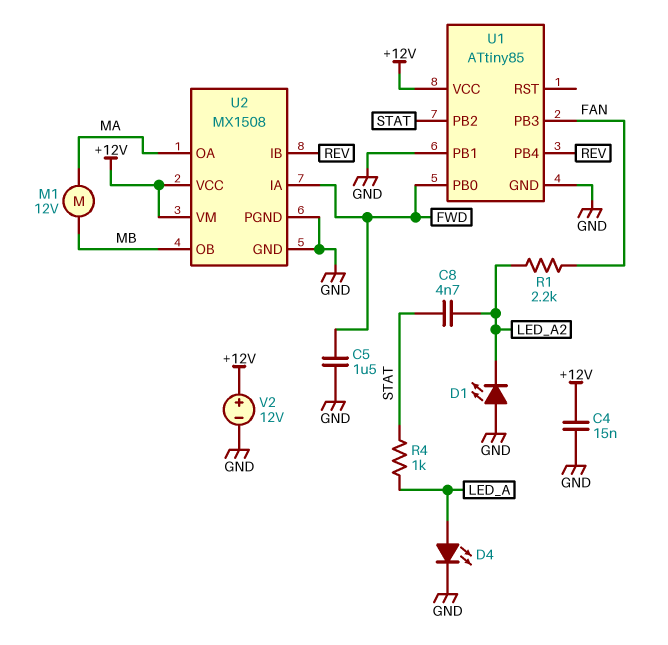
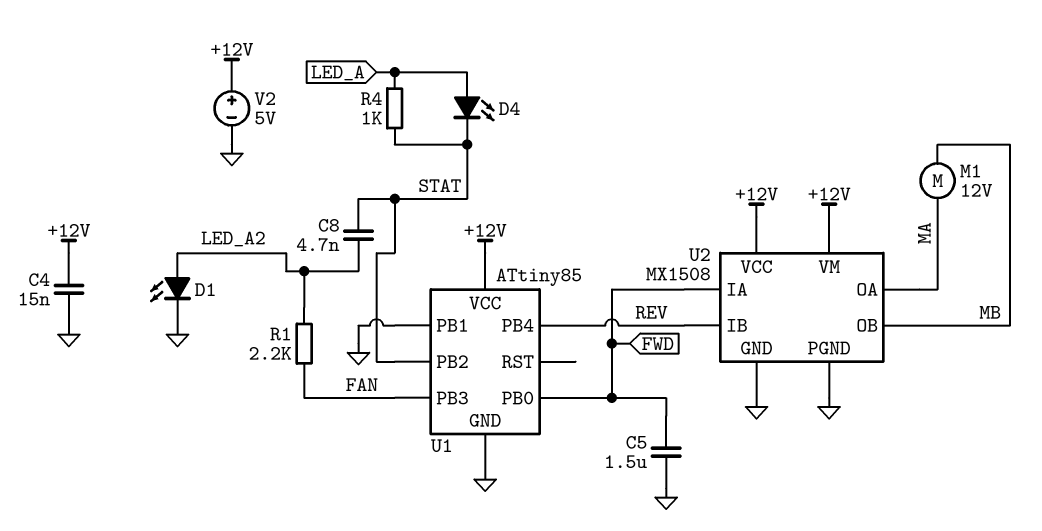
D1: LED (A GND, K LED_A2) -> LED (A LED_A2, K GND)
D4: LED (A LED_A, K GND) -> LED (A LED_A, K STAT)
V2: 12V (plus +12V, minus GND) -> 5V (plus +12V, minus GND)

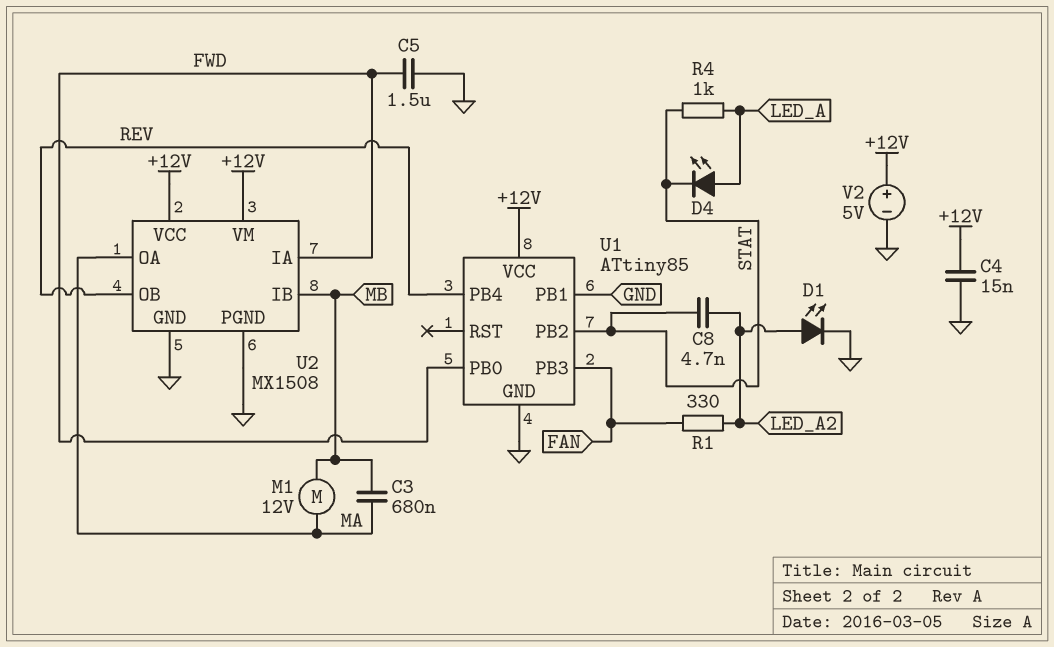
C3: none -> 680nF (MA, MB)
R1: 2.2k (FAN, LED_A2) -> 330 (FAN, LED_A2)
U2 pin IB: REV -> MB
U2 pin OB: MB -> REV

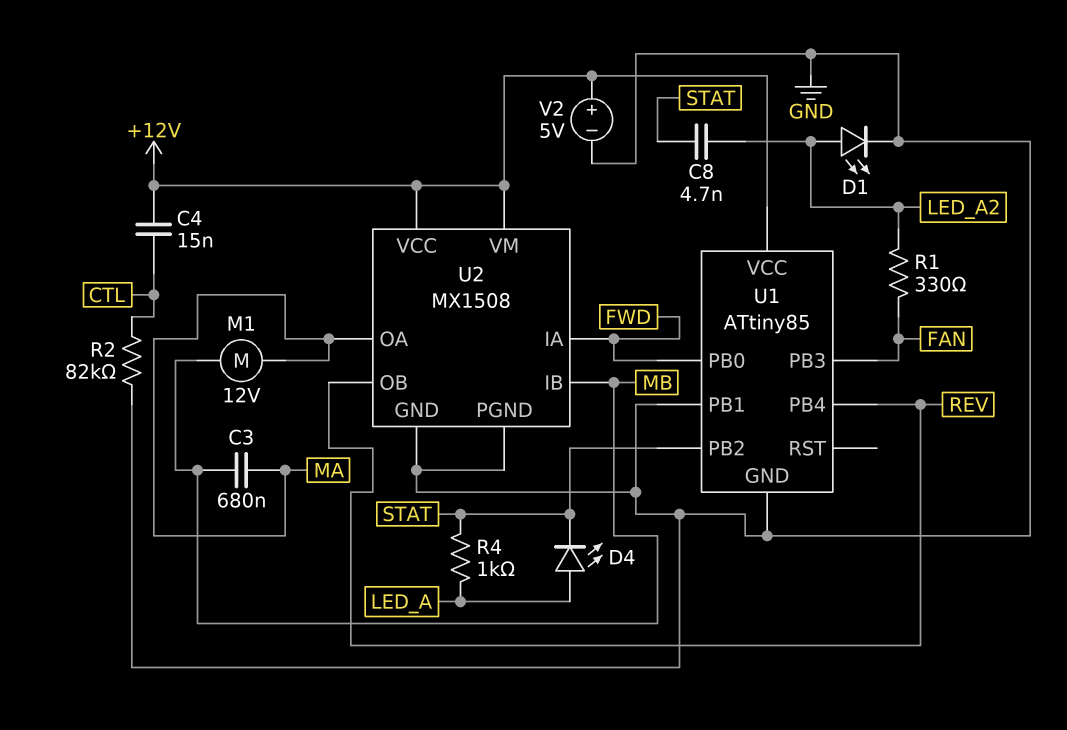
C4: 15nF (+12V, GND) -> 15nF (+12V, CTL)
C5: 1.5uF (FWD, GND) -> none
R2: none -> 82k (CTL, GND)

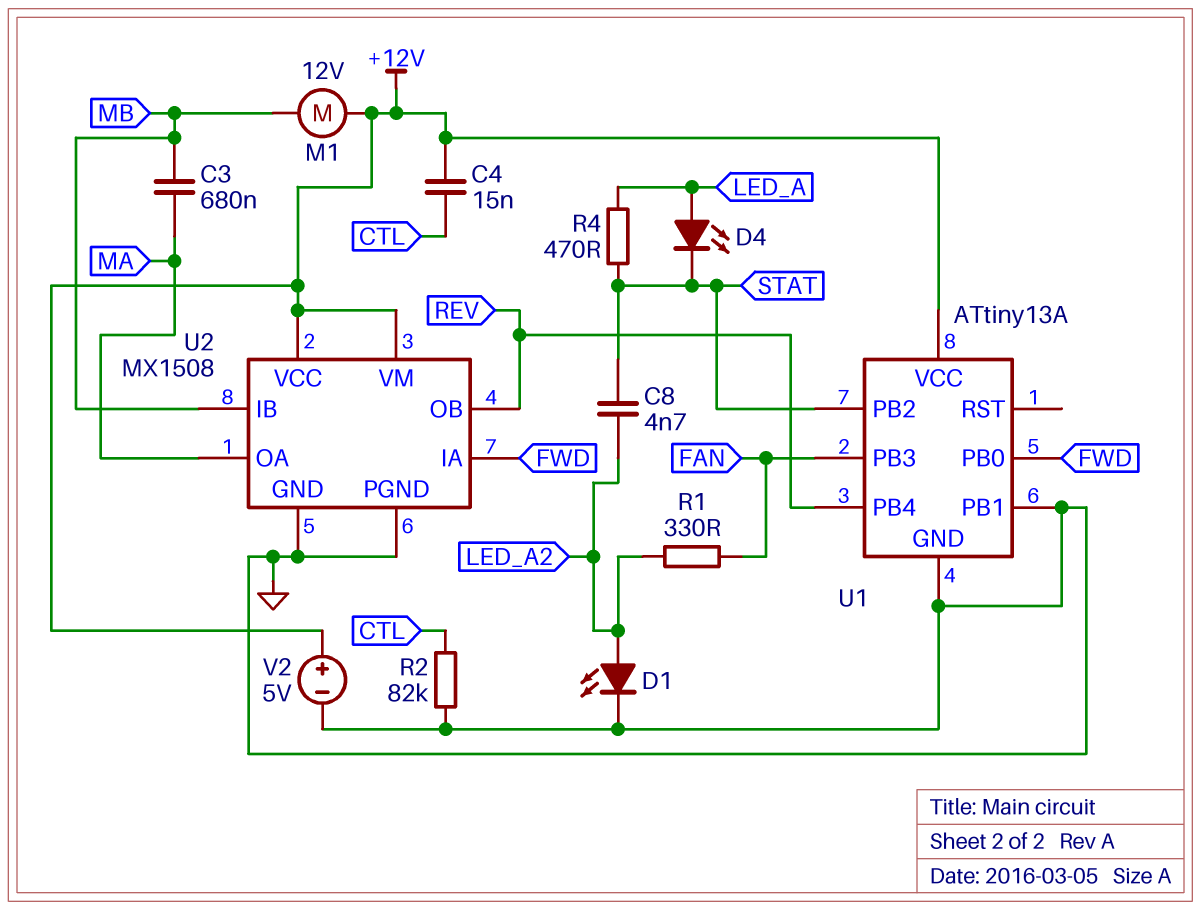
M1: motor 12V (MA, MB) -> motor 12V (+12V, MB)
R4: 1k (LED_A, STAT) -> 470 (LED_A, STAT)
U1: ATtiny85 -> ATtiny13A

